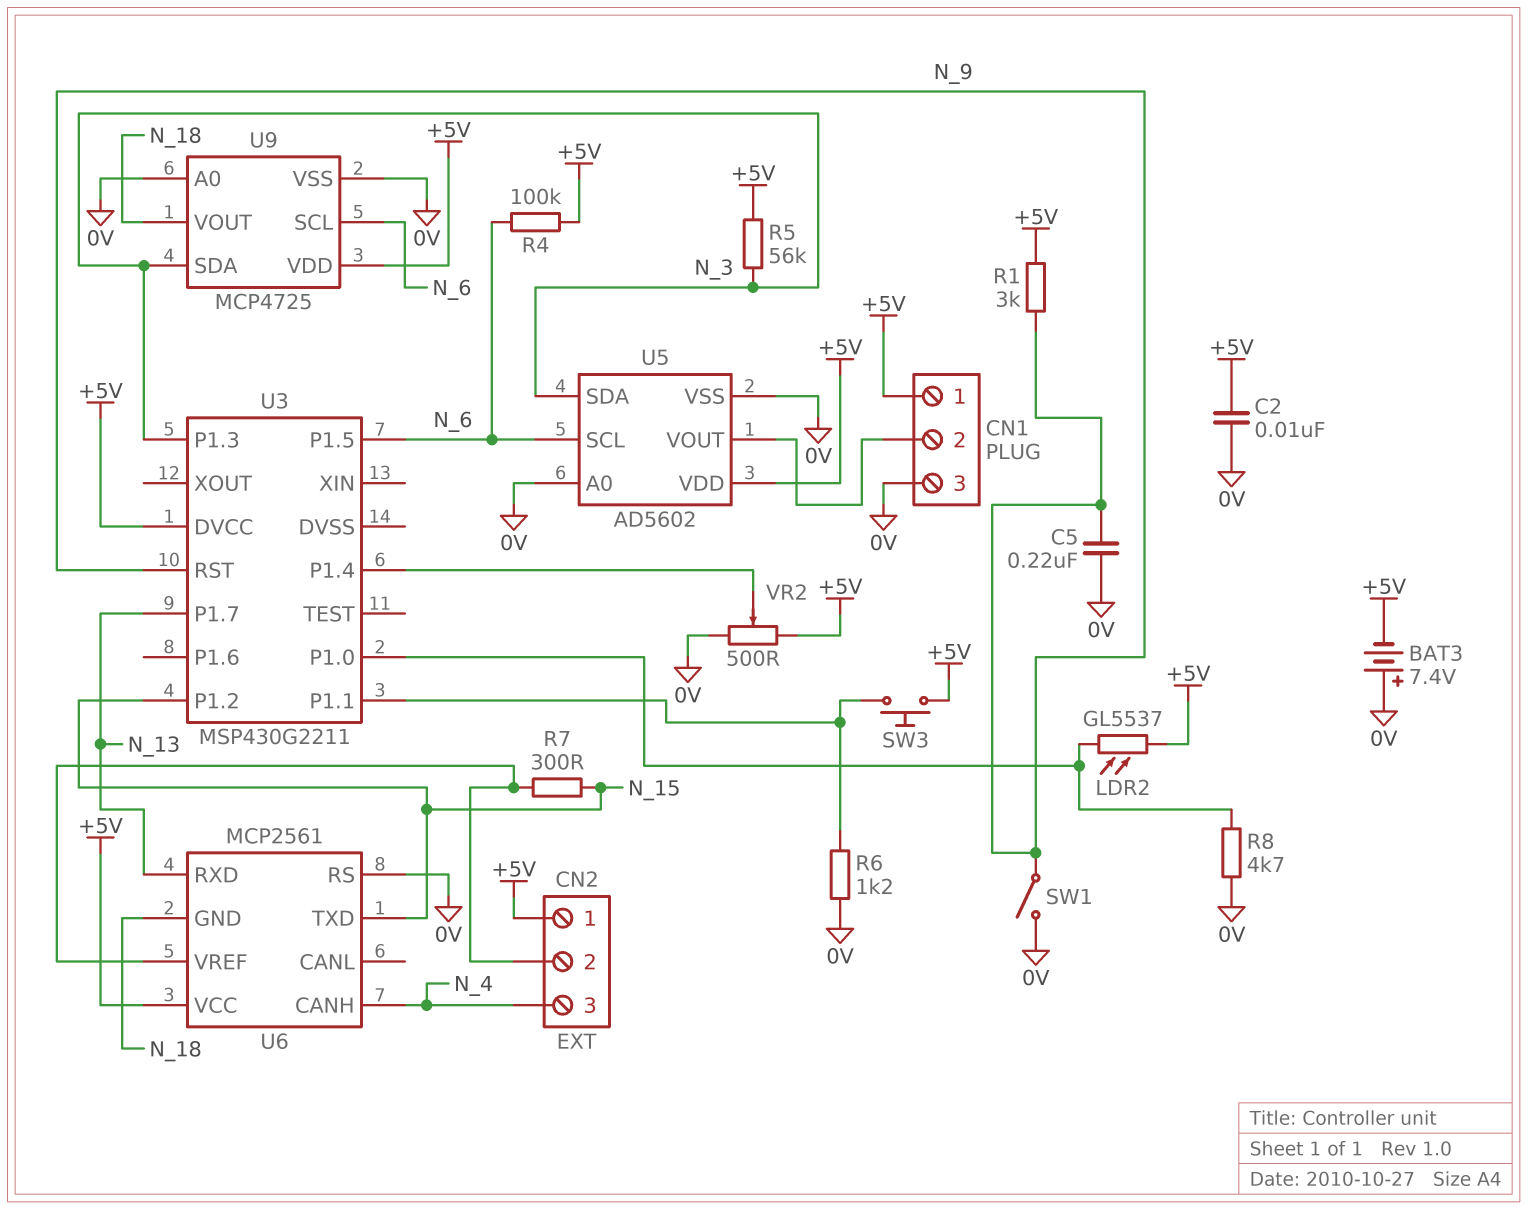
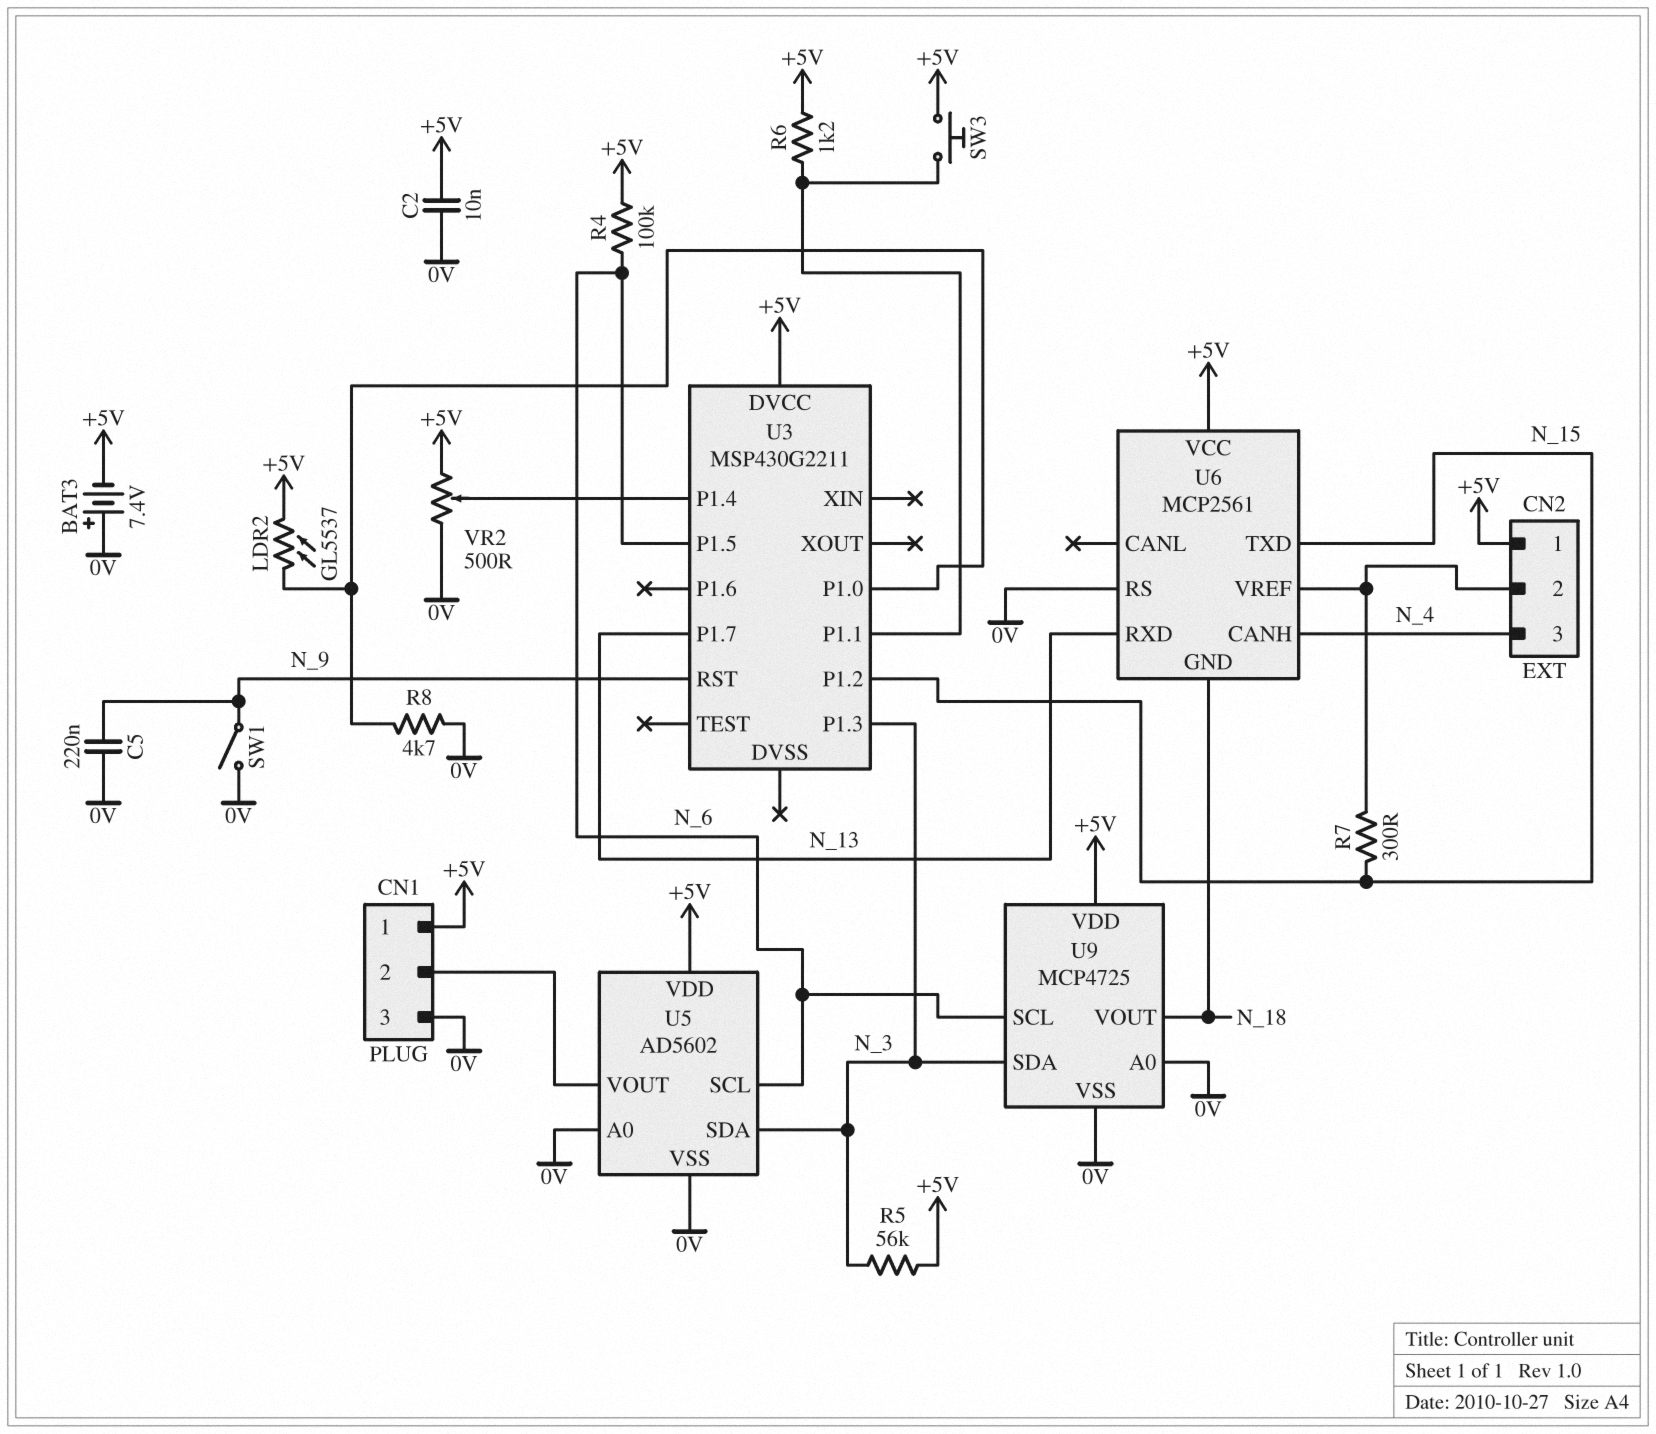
R1: 3k (+5V, N_9) -> none
R6: 1.2k (0V, U3/P1.1) -> 1.2k (+5V, U3/P1.1)

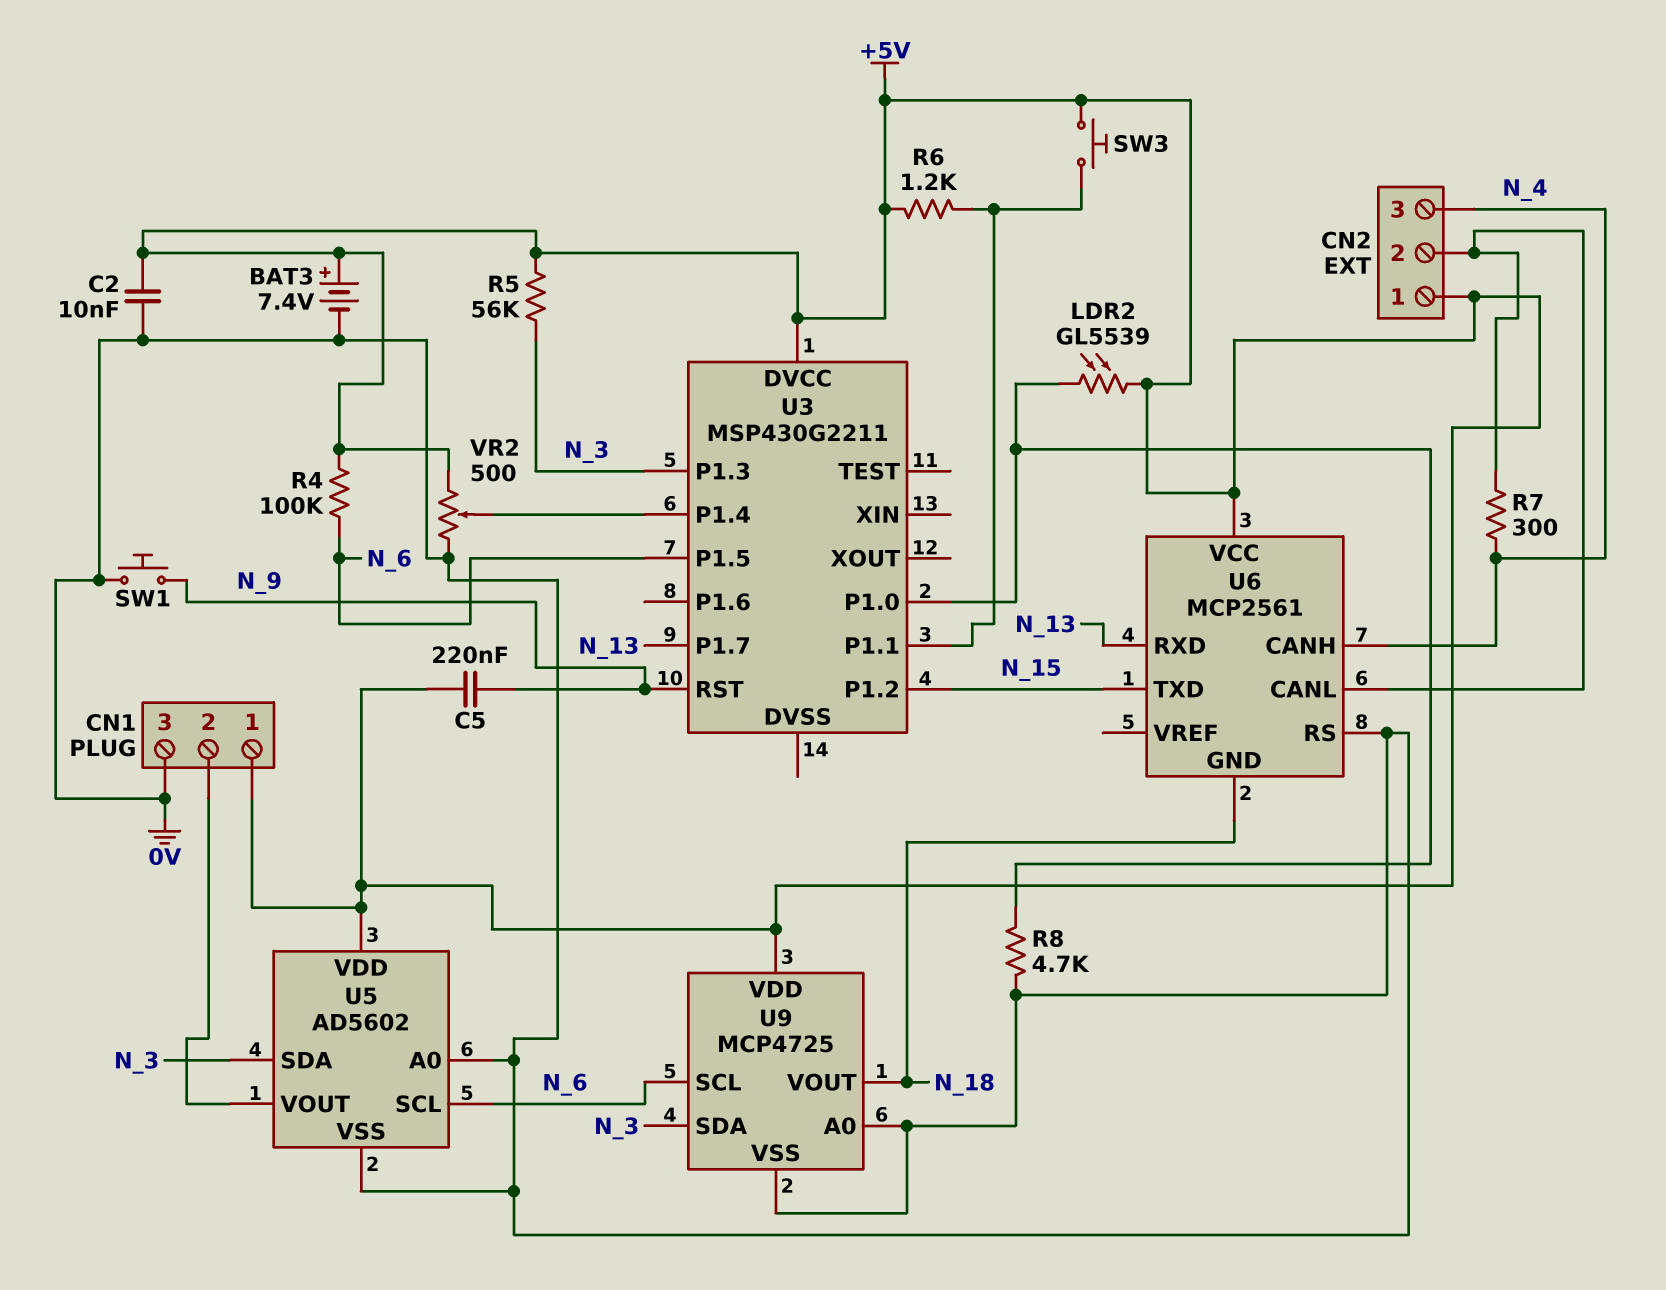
BAT3: 7.4V (plus 0V, minus +5V) -> 7.4V (plus +5V, minus 0V)
C5: 220nF (0V, N_9) -> 220nF (+5V, N_9)
LDR2: GL5537 (+5V, U3/P1.0) -> GL5539 (+5V, U3/P1.0)
R7: 300 (CN2/2, N_15) -> 300 (CN2/2, N_4)
SW1: switch (0V, N_9) -> button (0V, N_9)
U6 pin CANL: none -> CN2/2
U6 pin VREF: CN2/2 -> none

